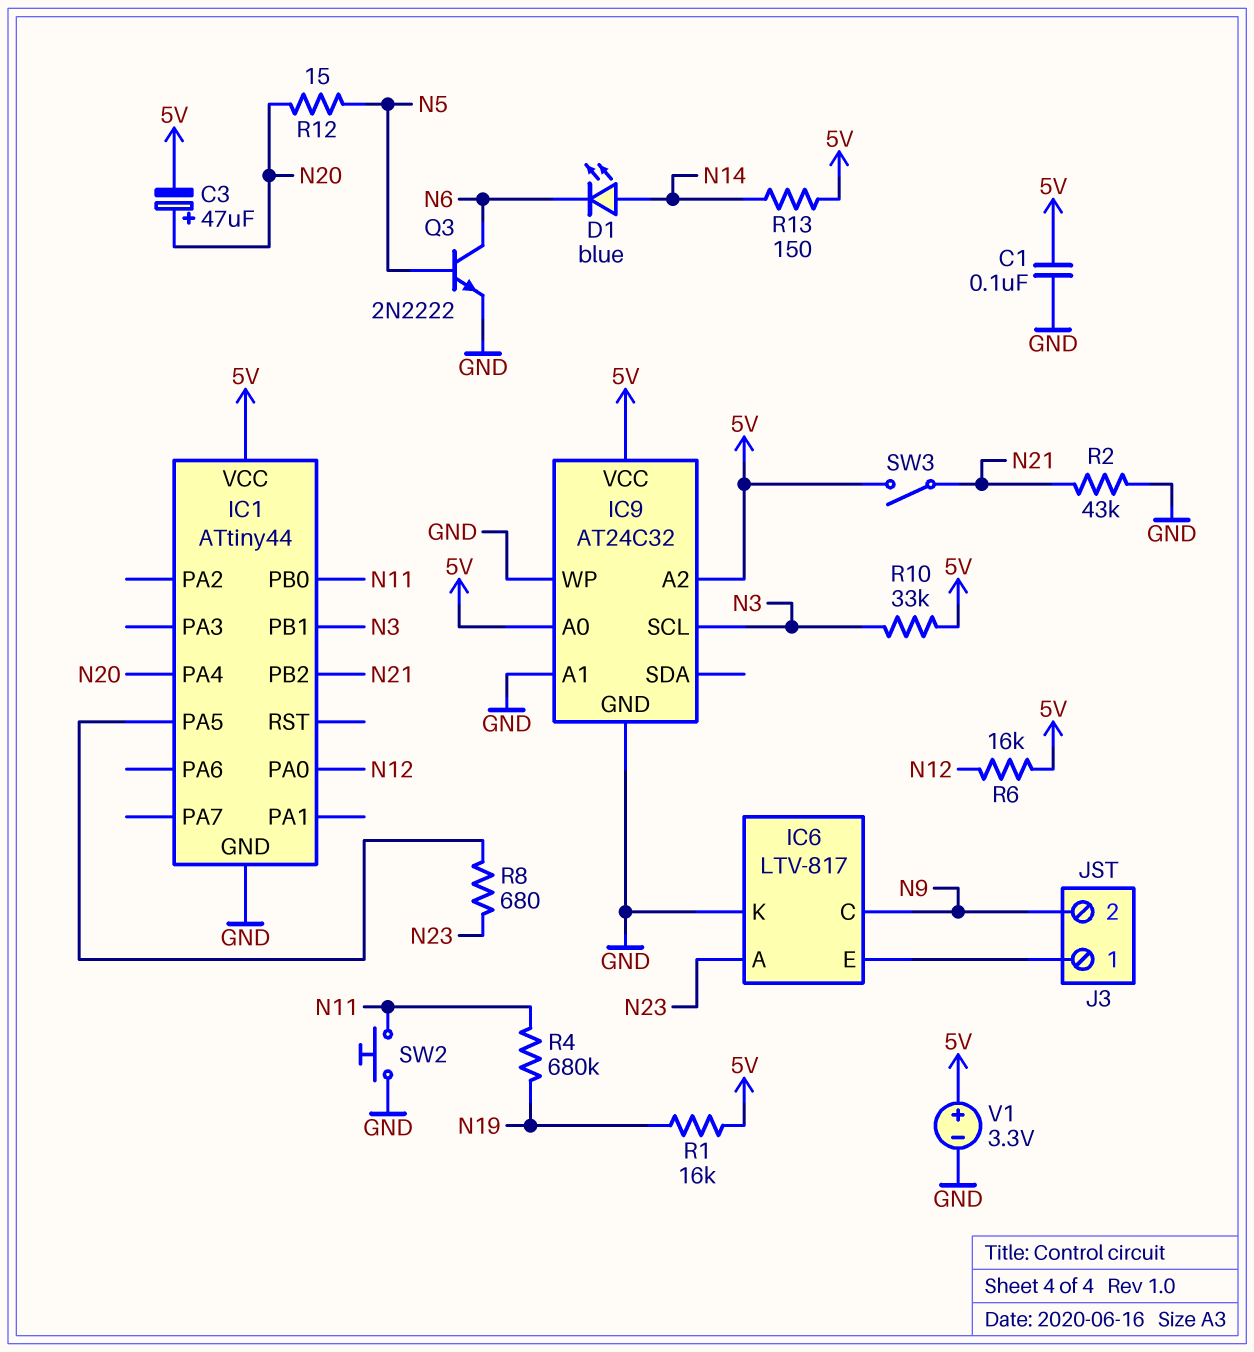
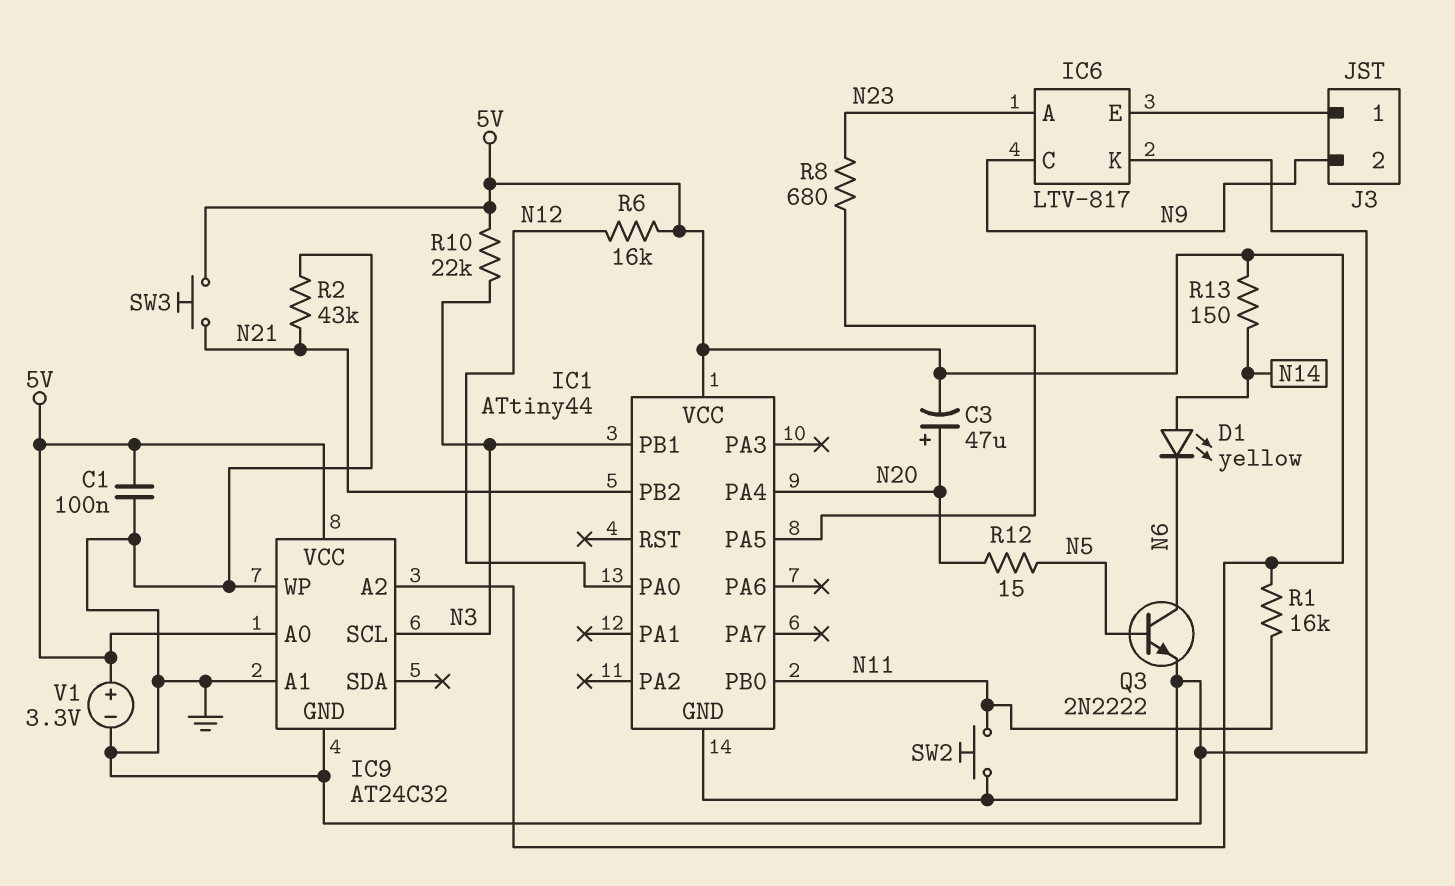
D1: LED blue (A N14, K N6) -> LED yellow (A N14, K N6)
R1: 16k (5V, N19) -> 16k (5V, N11)
R4: 680k (N11, N19) -> none
R10: 33k (5V, N3) -> 22k (5V, N3)
SW3: switch (5V, N21) -> button (5V, N21)

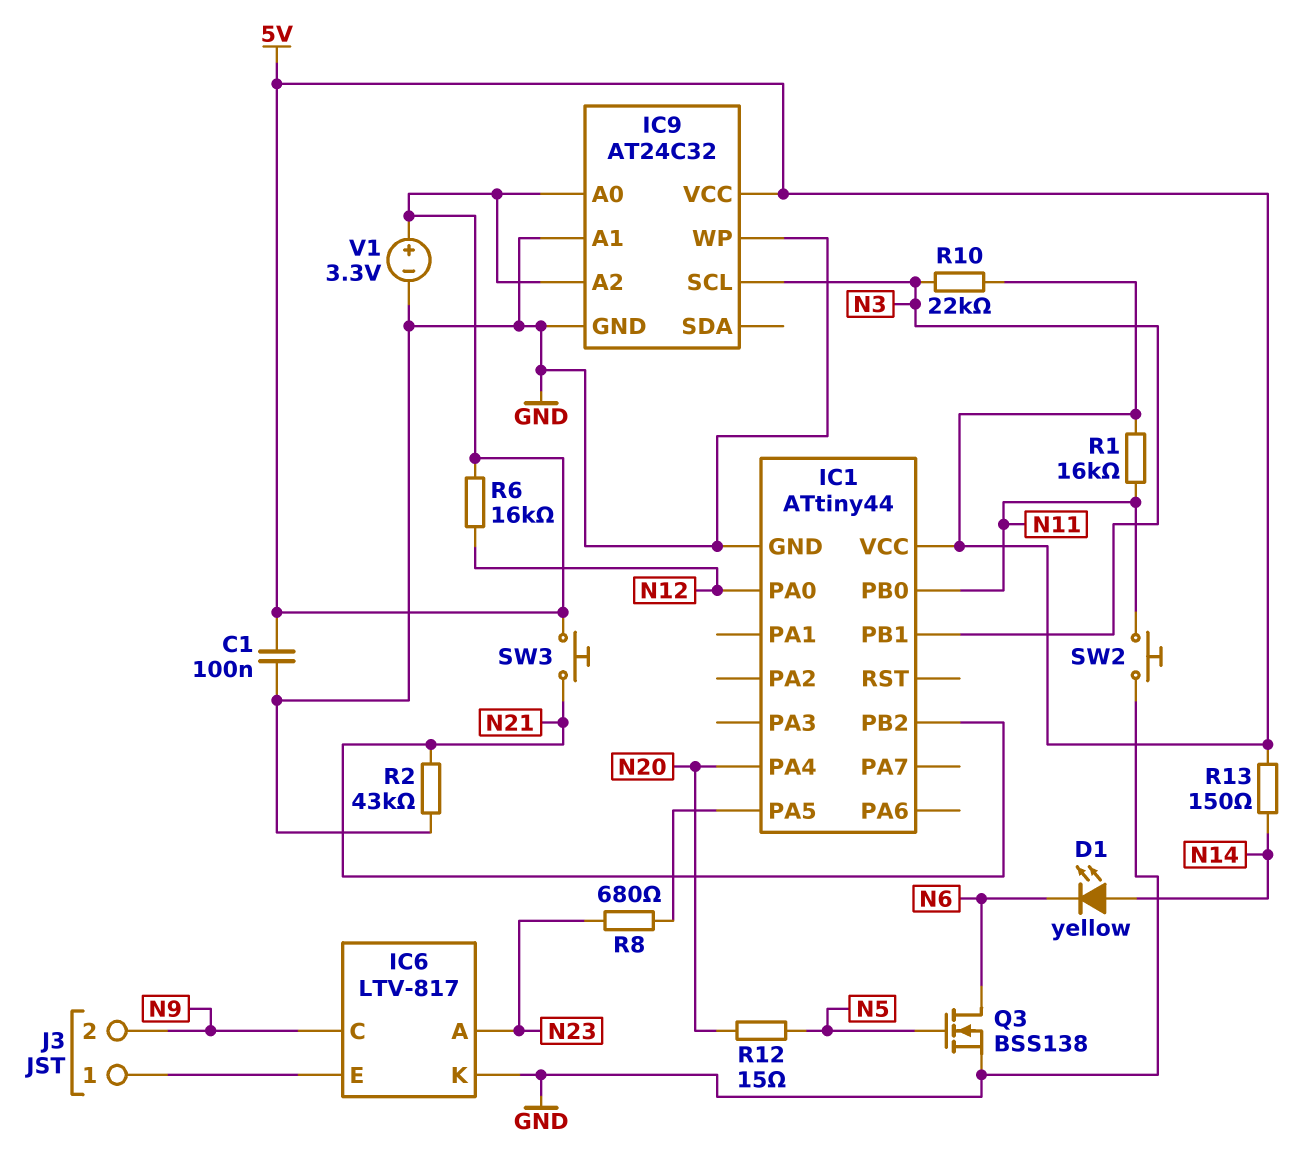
C3: 47uF (plus N20, minus 5V) -> none
Q3: NPN 2N2222 (B N5, C N6, E GND) -> NMOS BSS138 (G N5, D N6, S GND)

